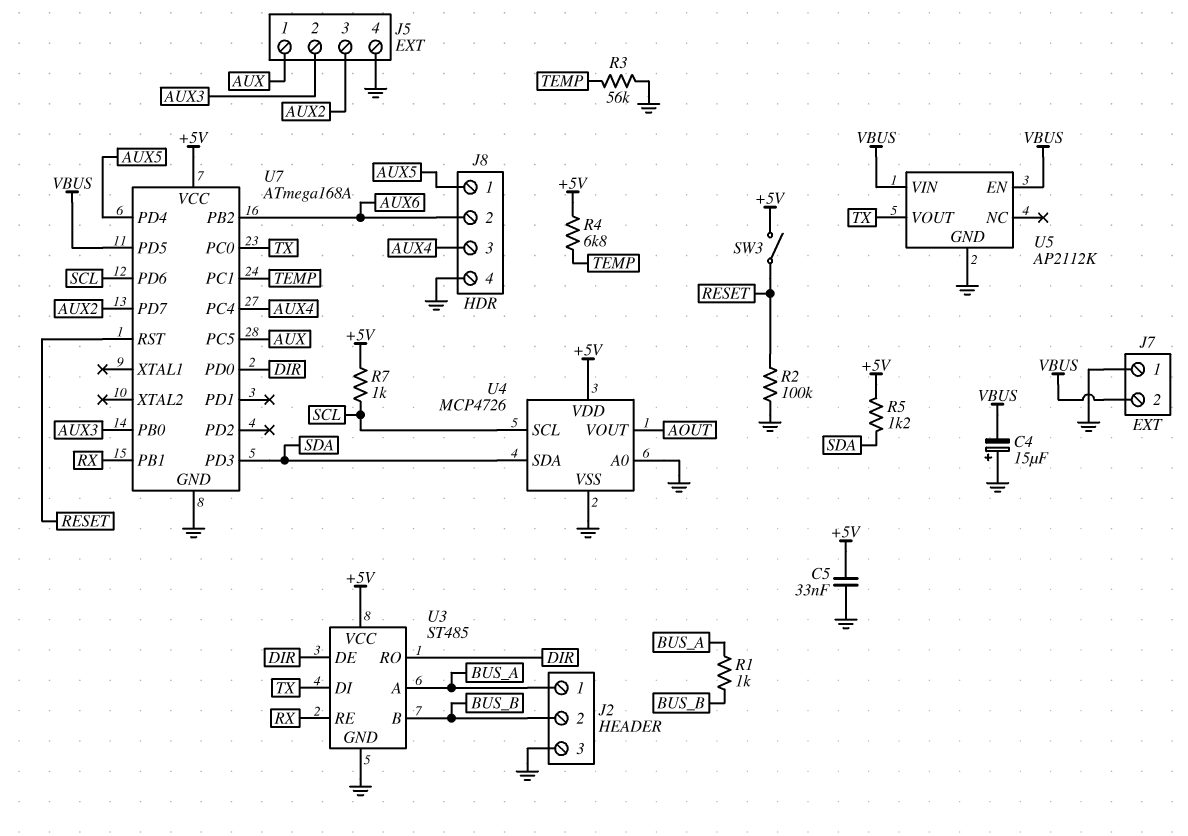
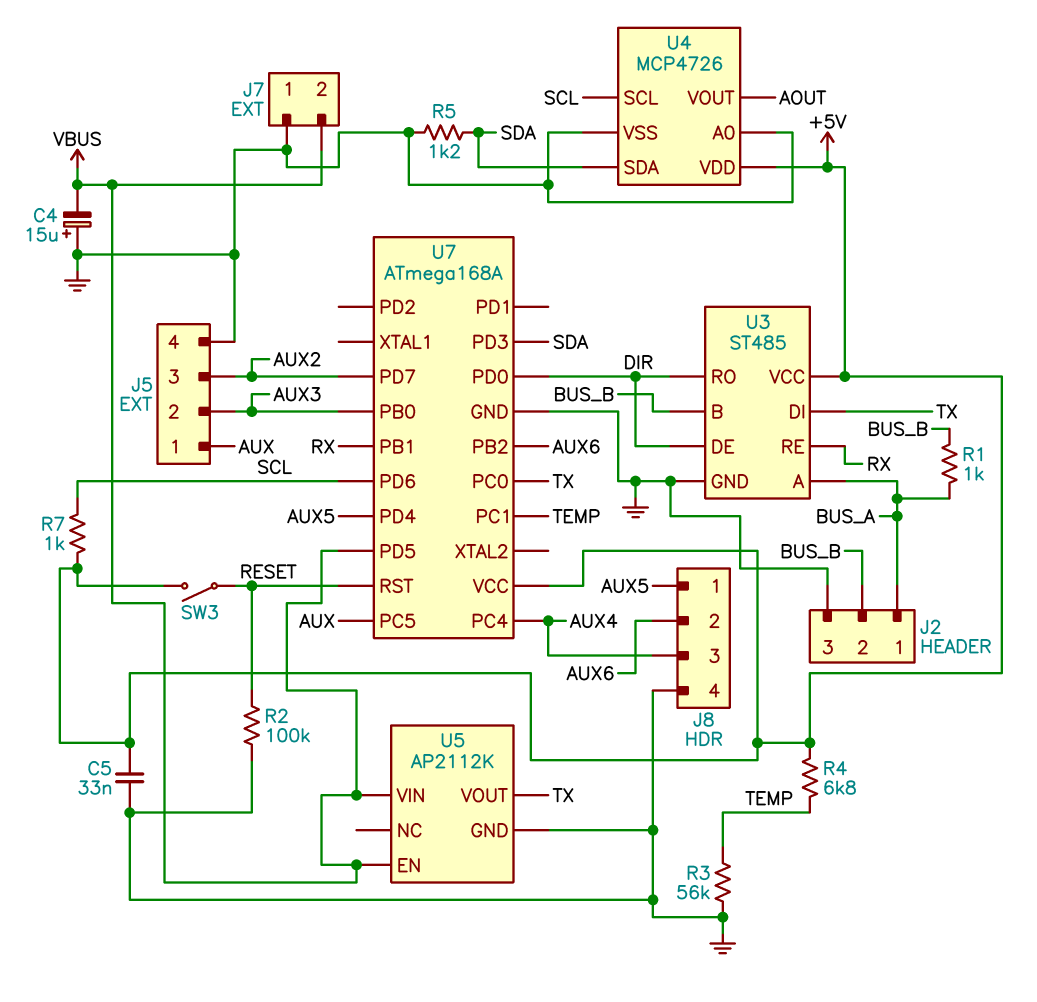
R5: 1.2k (+5V, SDA) -> 1.2k (GND, SDA)

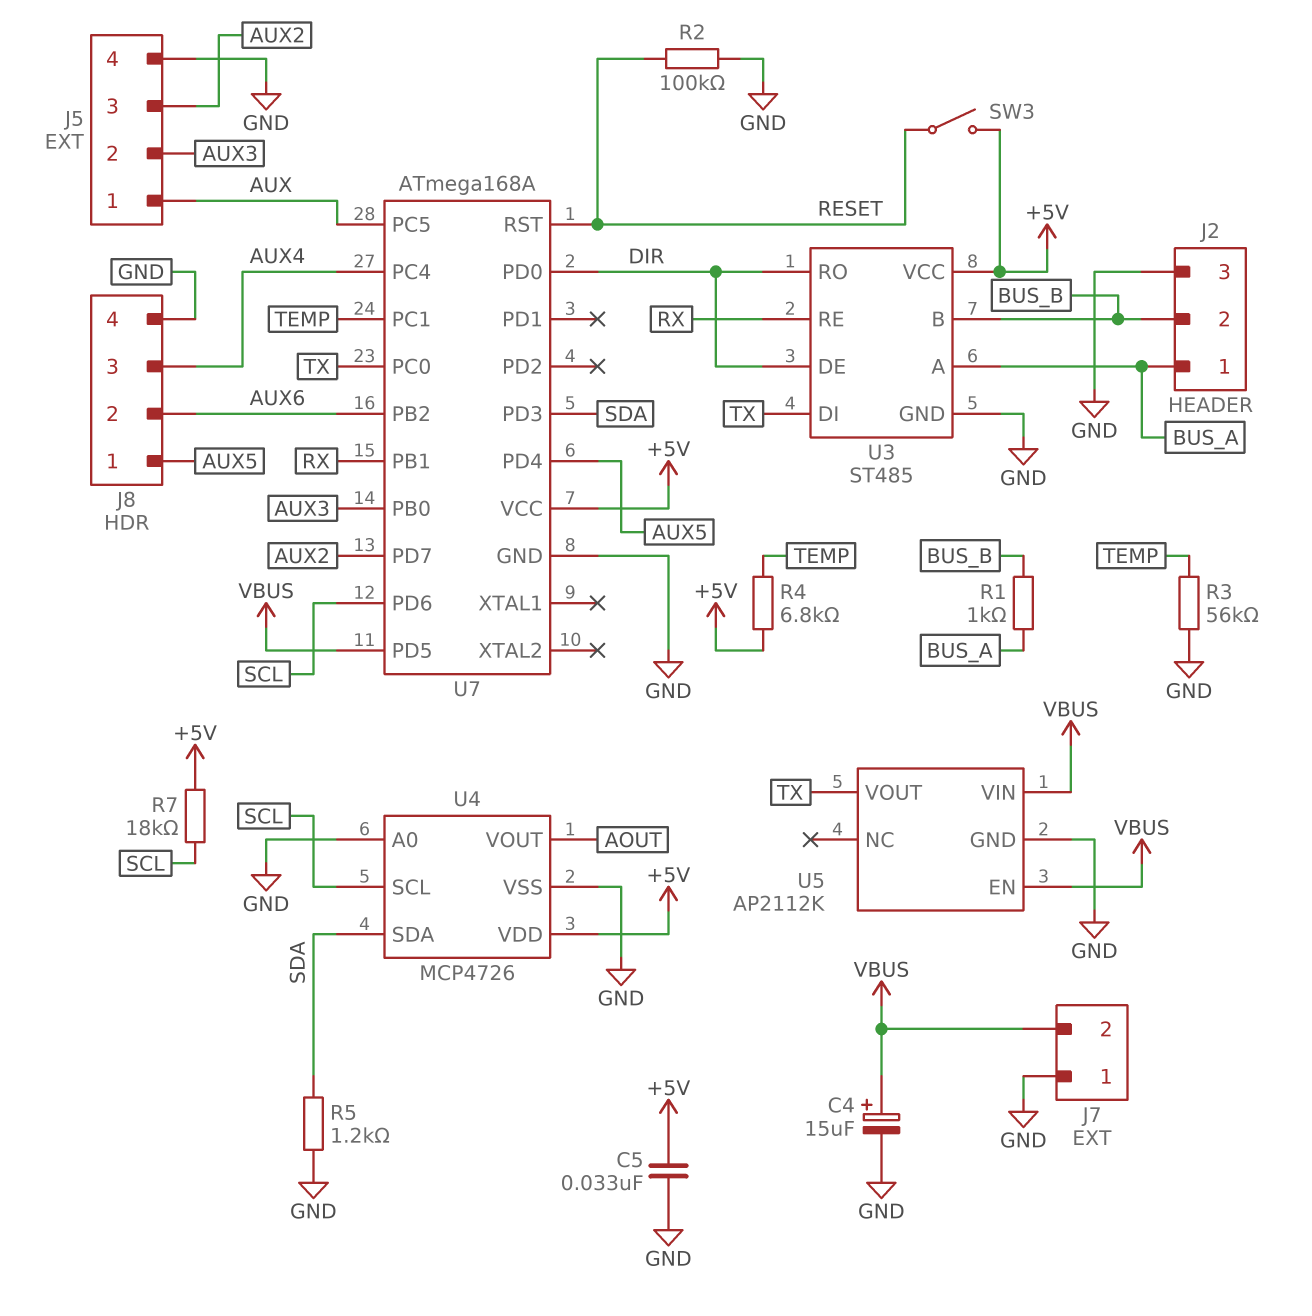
C4: 15uF (plus GND, minus VBUS) -> 15uF (plus VBUS, minus GND)
R7: 1k (+5V, SCL) -> 18k (+5V, SCL)

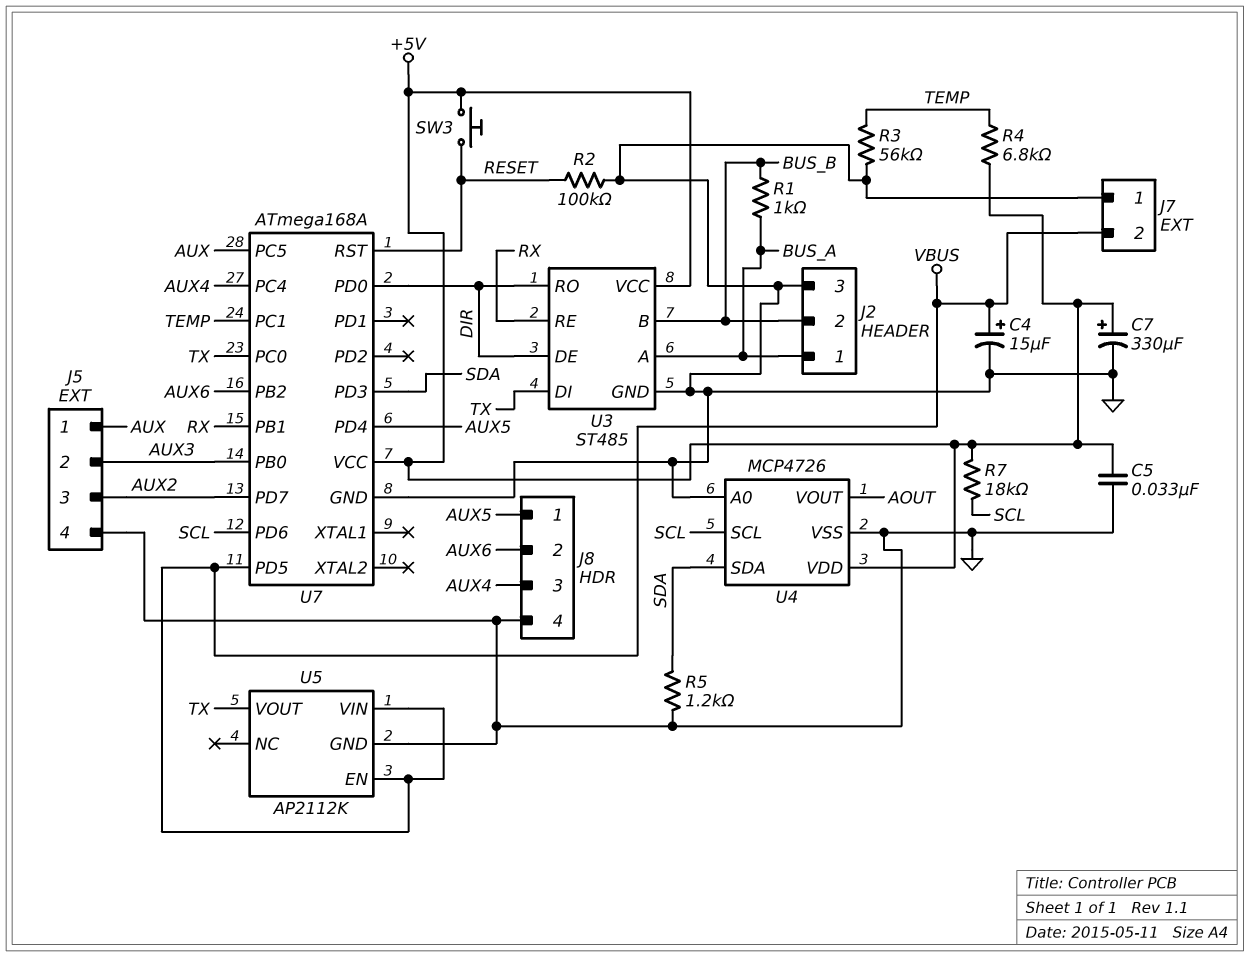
C7: none -> 330uF (plus +5V, minus GND)
SW3: switch (+5V, RESET) -> button (+5V, RESET)

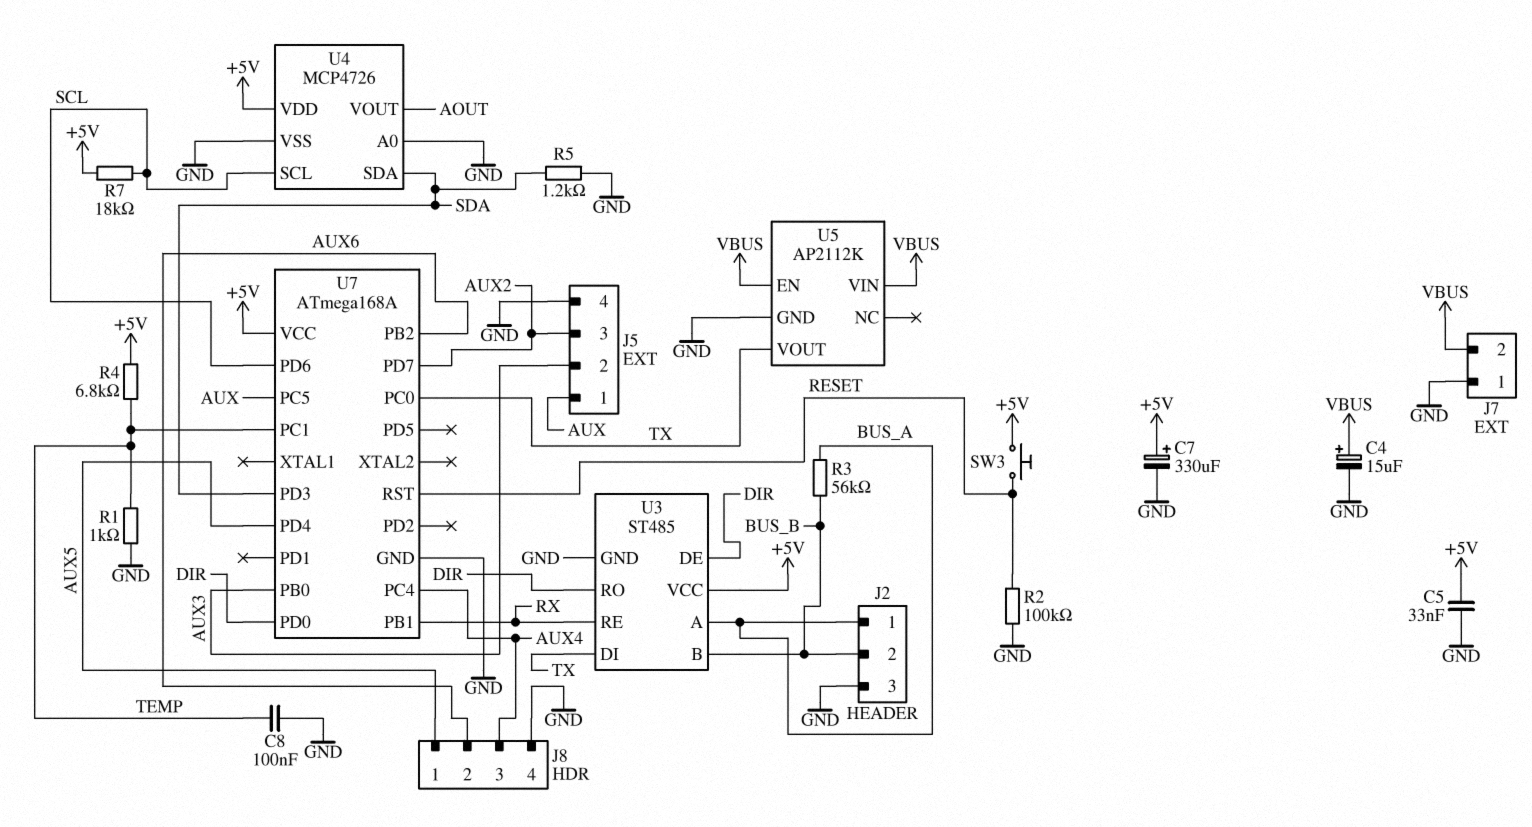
C8: none -> 100nF (GND, TEMP)
R1: 1k (BUS_A, BUS_B) -> 1k (GND, TEMP)
R3: 56k (GND, TEMP) -> 56k (BUS_A, BUS_B)
U7 pin PD5: VBUS -> none

